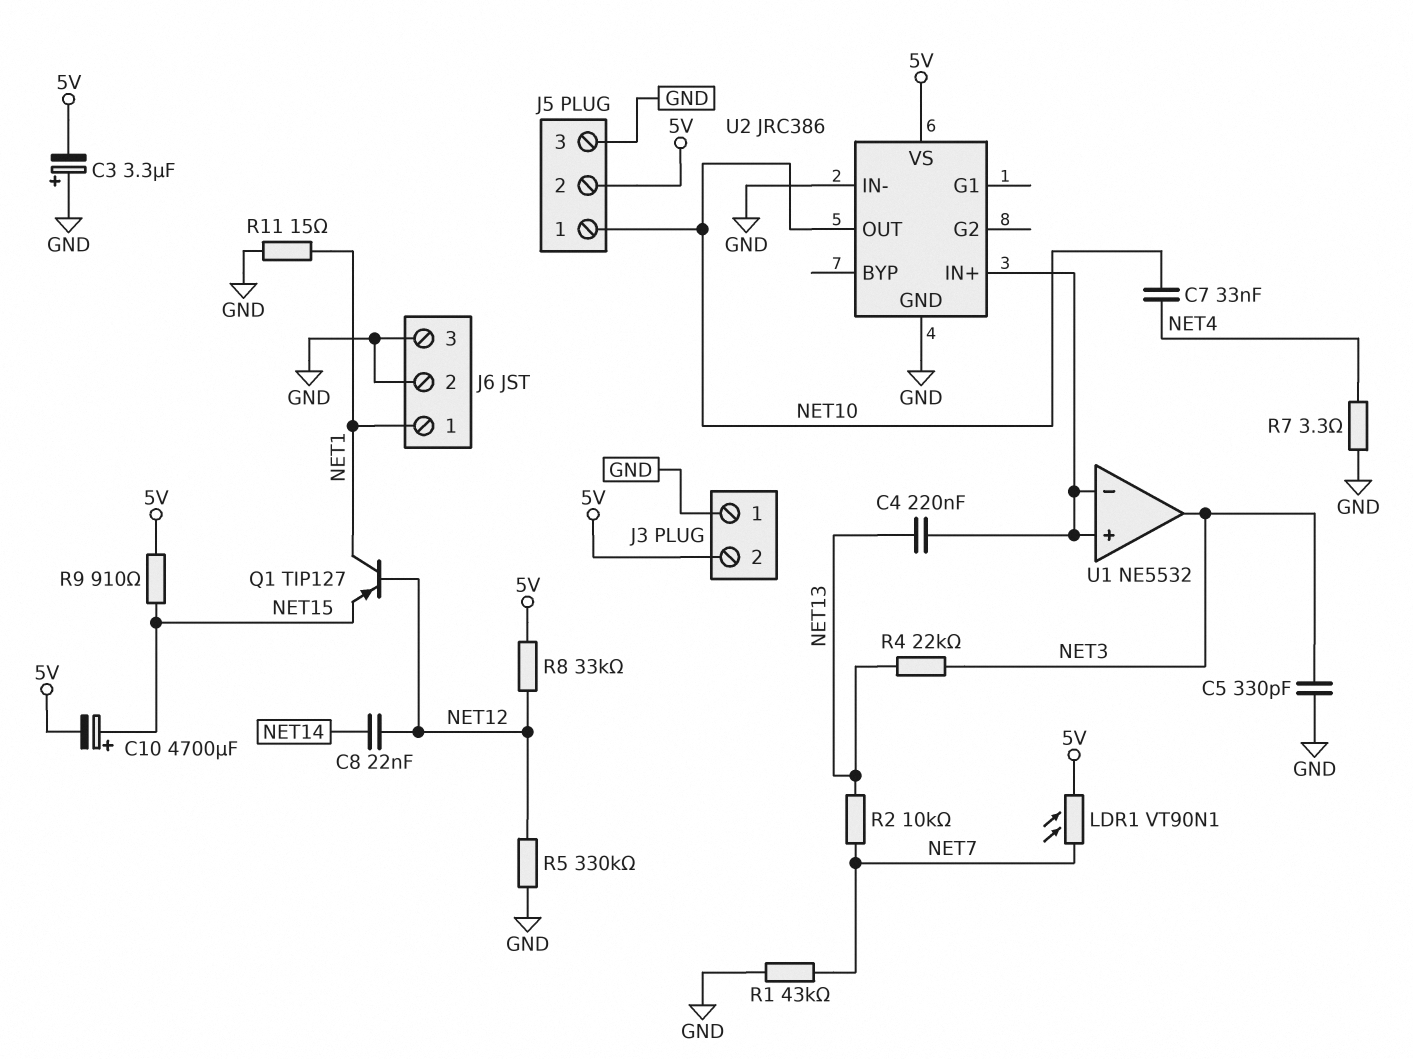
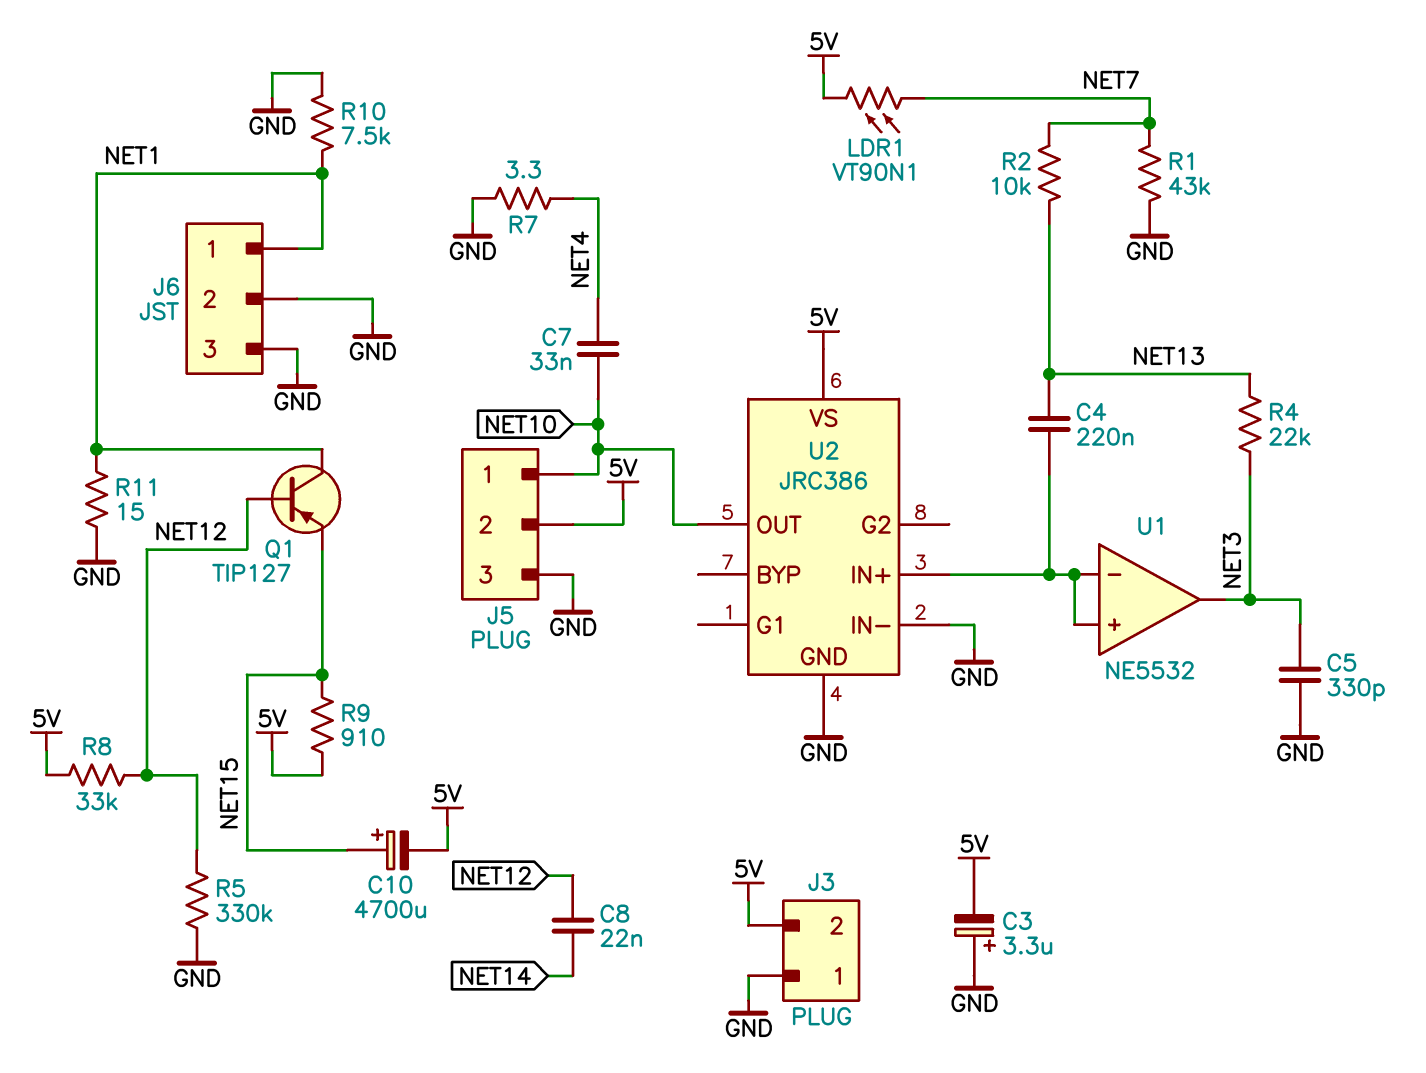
R10: none -> 7.5k (GND, NET1)

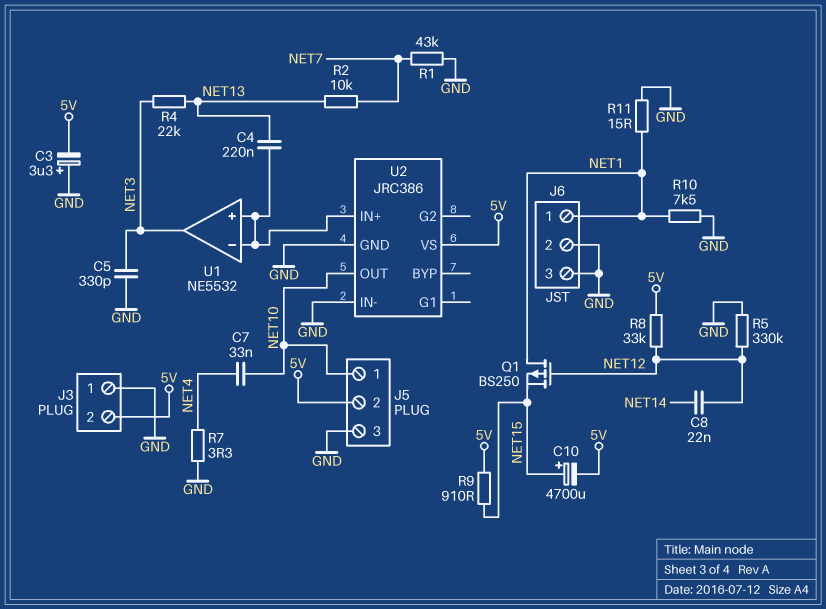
LDR1: VT90N1 (5V, NET7) -> none
Q1: PNP TIP127 (B NET12, C NET1, E NET15) -> PMOS BS250 (G NET12, D NET1, S NET15)

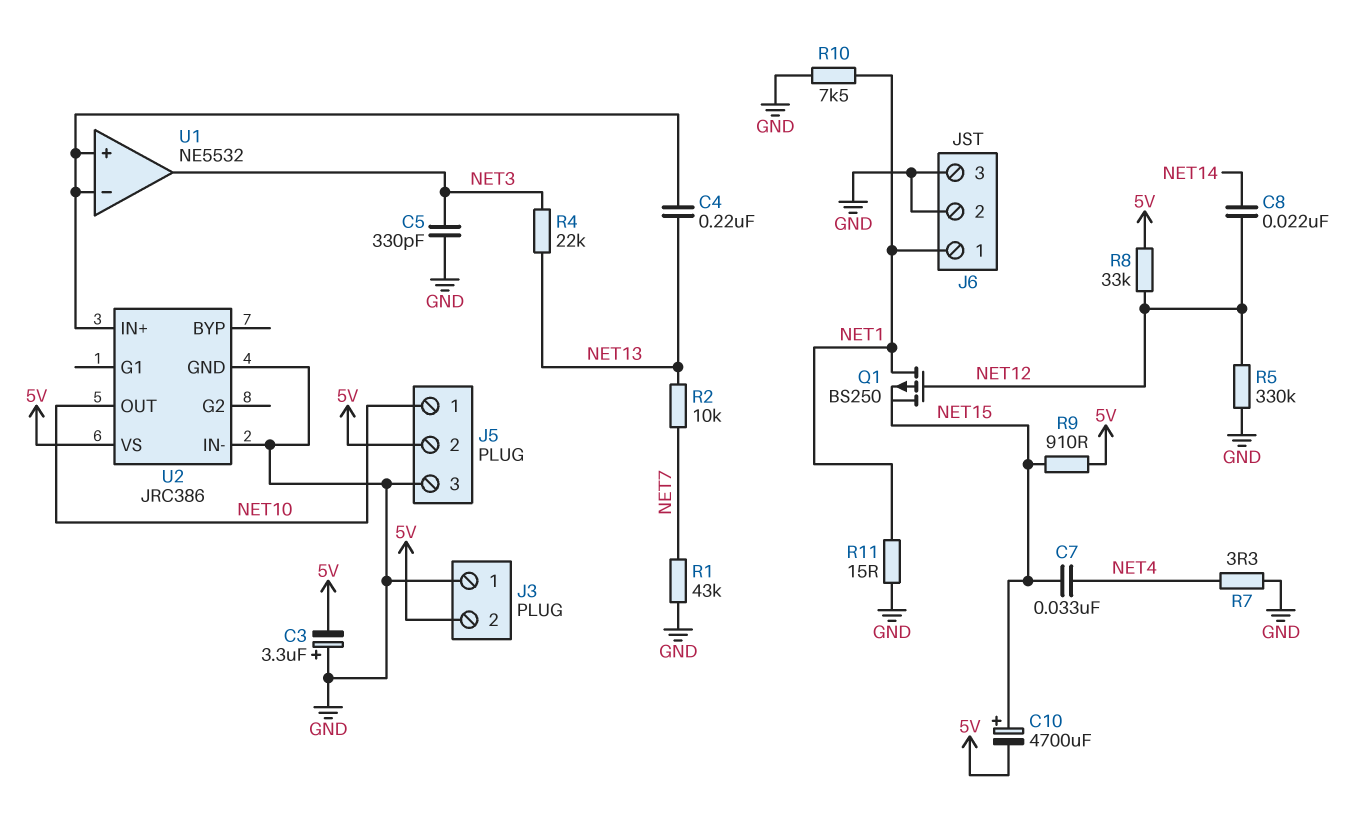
C7: 33nF (NET4, NET10) -> 33nF (NET4, NET15)

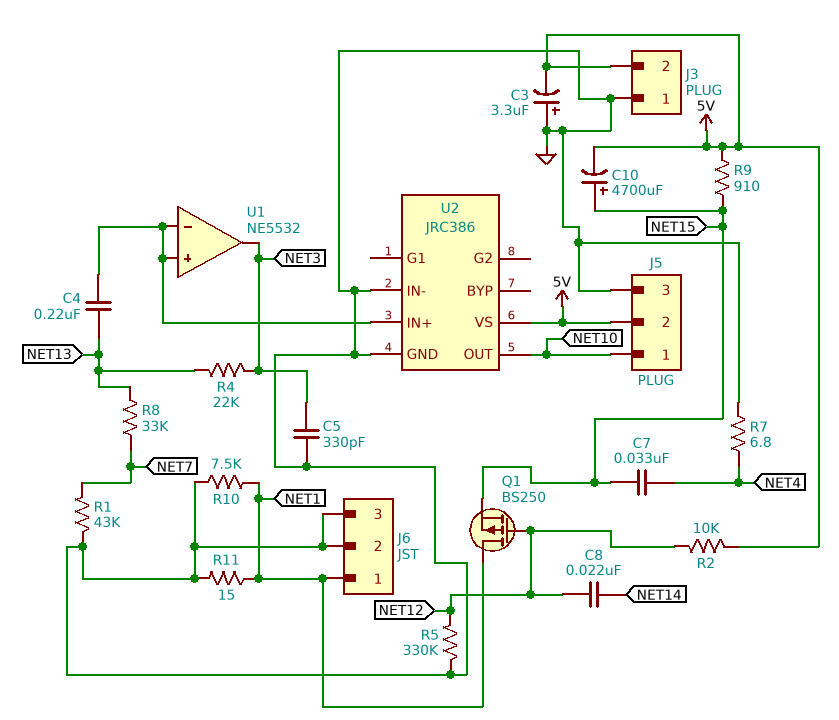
R2: 10k (NET7, NET13) -> 10k (5V, NET12)
R7: 3.3 (GND, NET4) -> 6.8 (GND, NET4)
R8: 33k (5V, NET12) -> 33k (NET7, NET13)

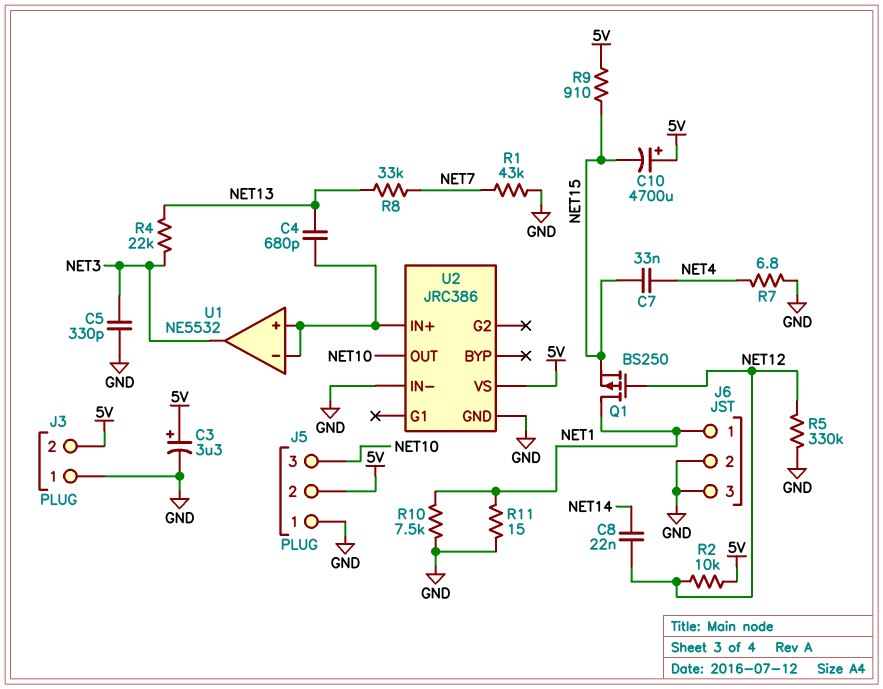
C3: 3.3uF (plus GND, minus 5V) -> 3.3uF (plus 5V, minus GND)
C4: 220nF (NET13, U1/in+) -> 680pF (NET13, U1/in+)
C10: 4700uF (plus NET15, minus 5V) -> 4700uF (plus 5V, minus NET15)
J5 pin 1: NET10 -> GND
J5 pin 3: GND -> NET10

